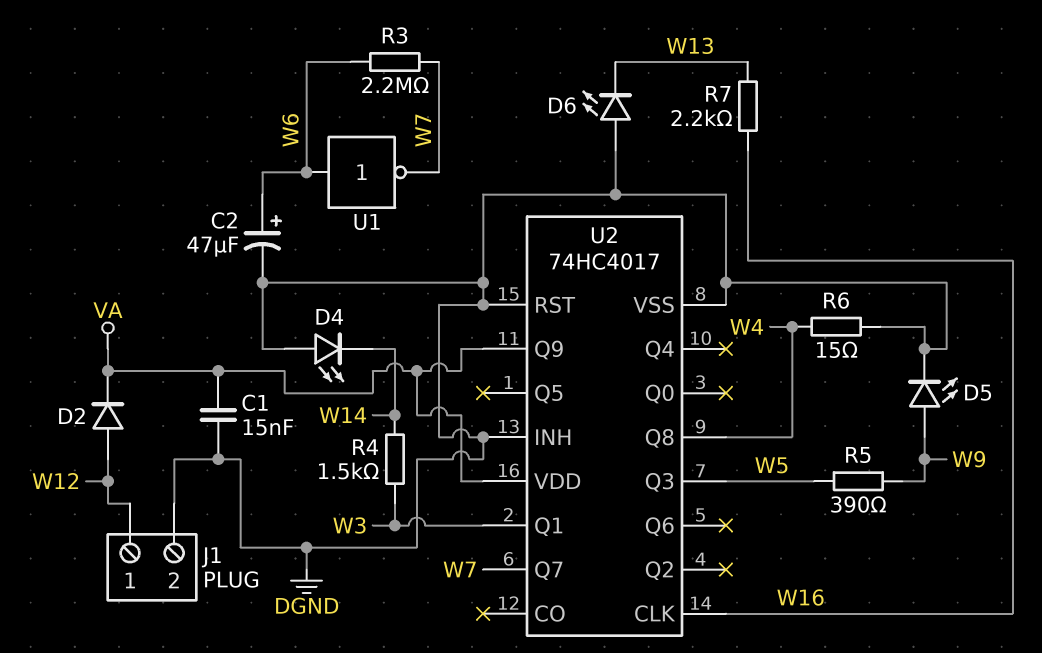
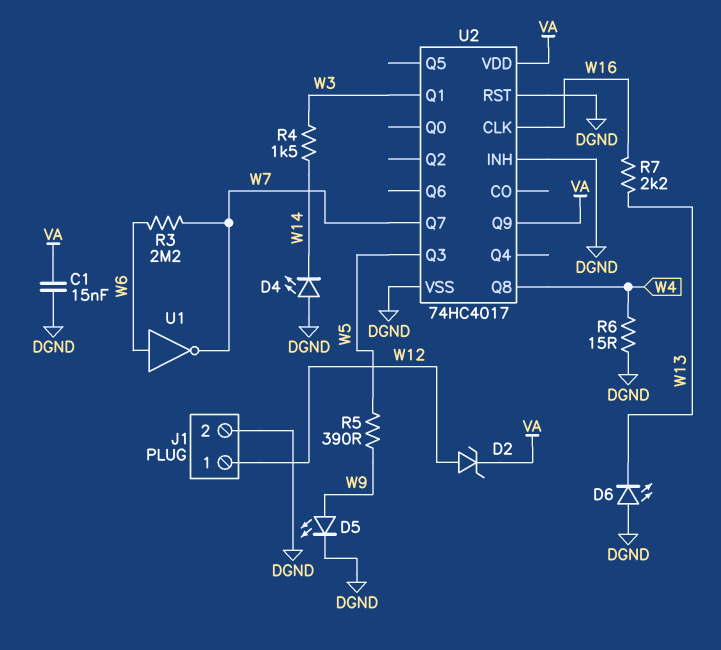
C2: 47uF (plus W6, minus DGND) -> none
D2: diode (A W12, K VA) -> zener (A W12, K VA)

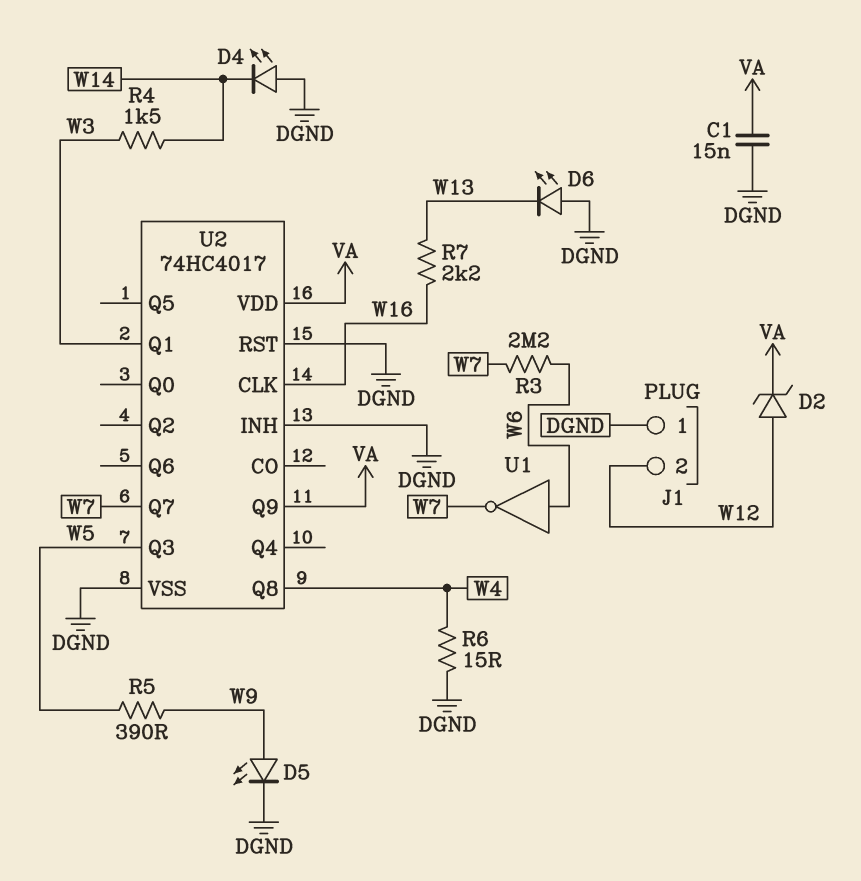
J1 pin 1: W12 -> DGND
J1 pin 2: DGND -> W12

